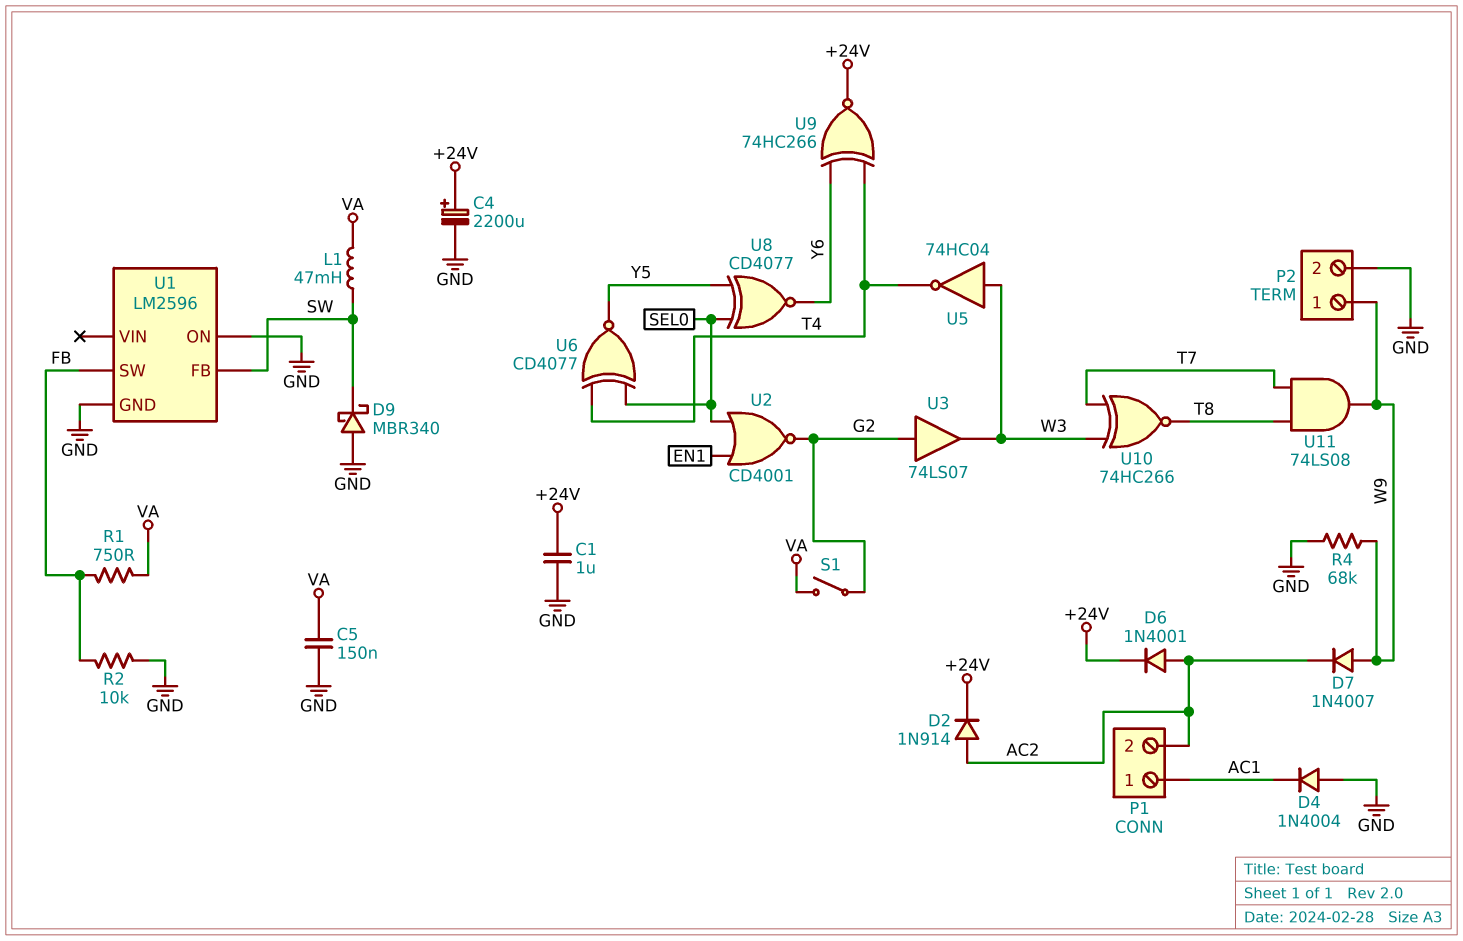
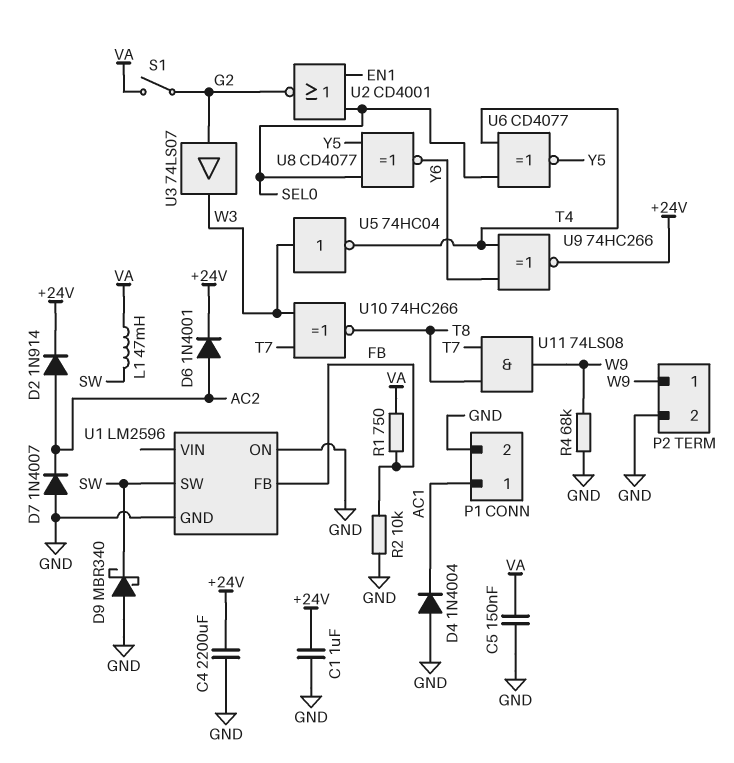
C4: 2200uF (plus +24V, minus GND) -> 2200uF (+24V, GND)
D7: diode 1N4007 (A W9, K AC2) -> diode 1N4007 (A GND, K AC2)
P1 pin 2: AC2 -> GND
U1 pin FB: SW -> FB
U1 pin SW: FB -> SW

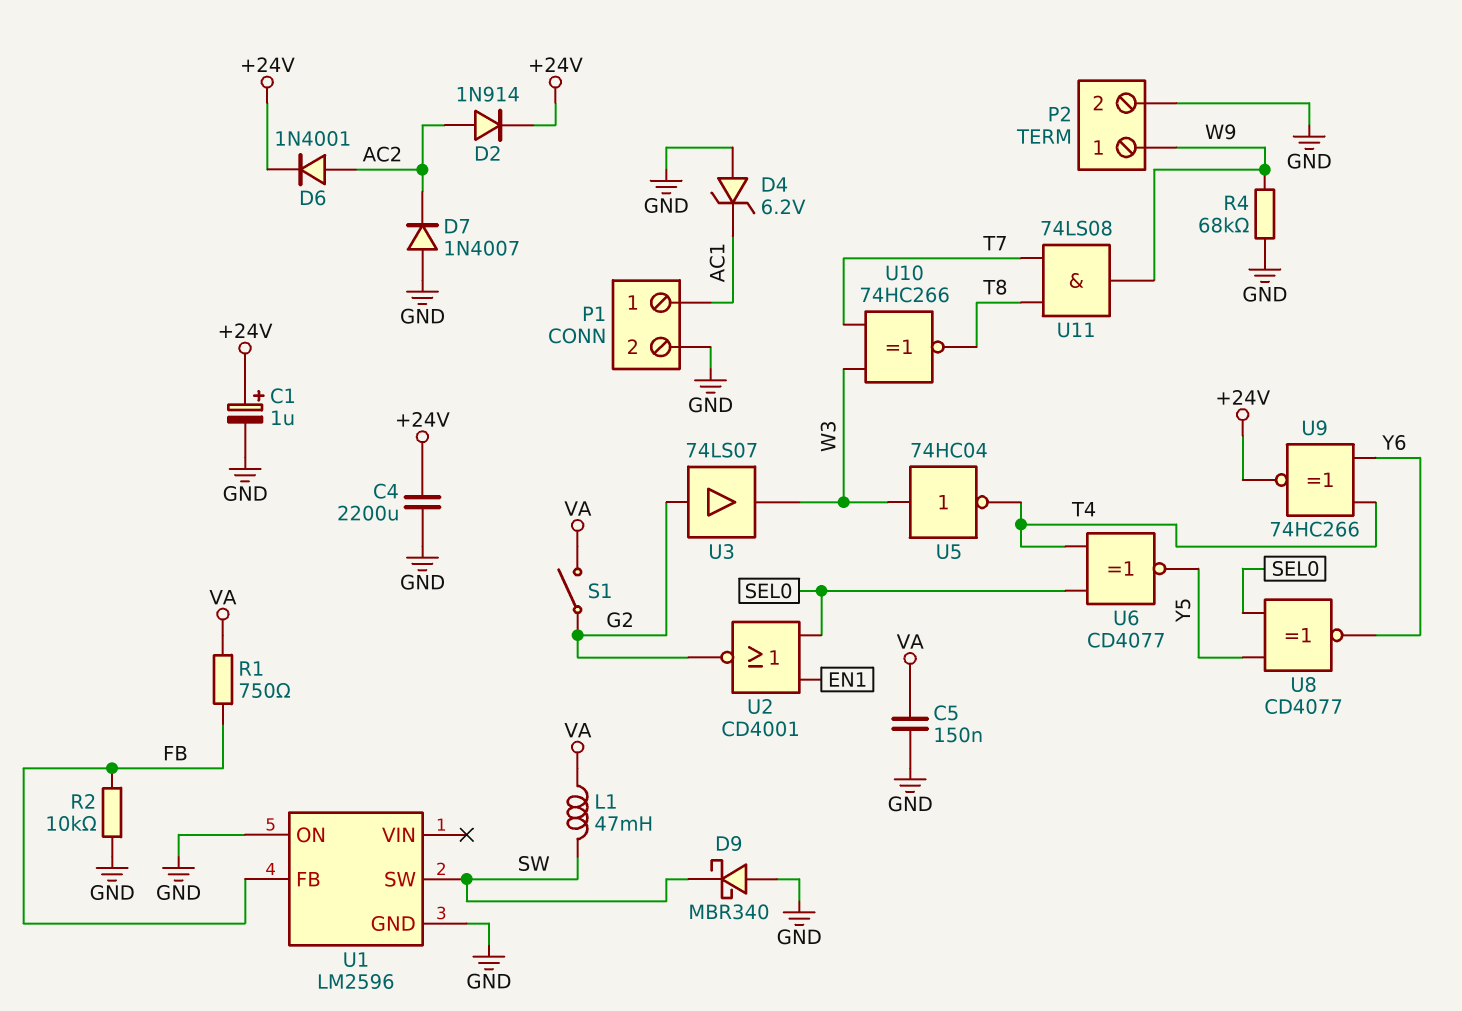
C1: 1uF (+24V, GND) -> 1uF (plus +24V, minus GND)
D4: diode 1N4004 (A GND, K AC1) -> zener 6.2V (A GND, K AC1)

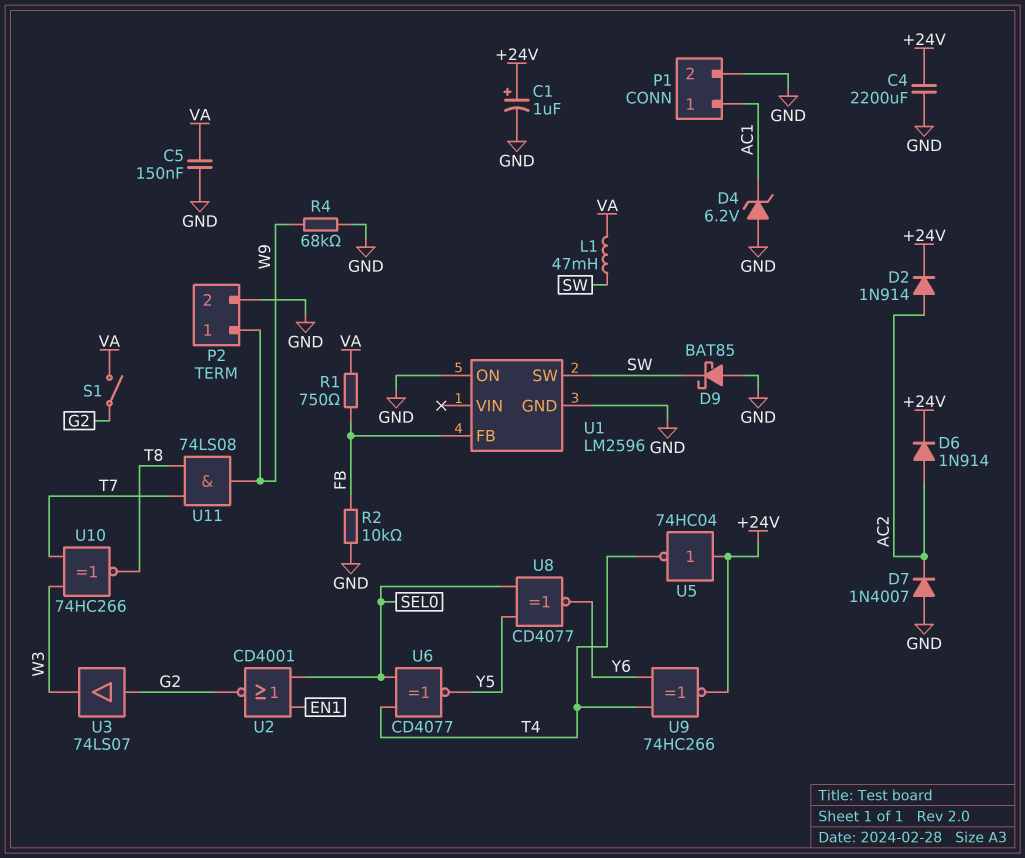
D6: diode 1N4001 (A AC2, K +24V) -> diode 1N914 (A AC2, K +24V)
D9: schottky MBR340 (A GND, K SW) -> schottky BAT85 (A GND, K SW)
U5: NOT 74HC04 (in W3, out T4) -> NOT 74HC04 (in +24V, out T4)

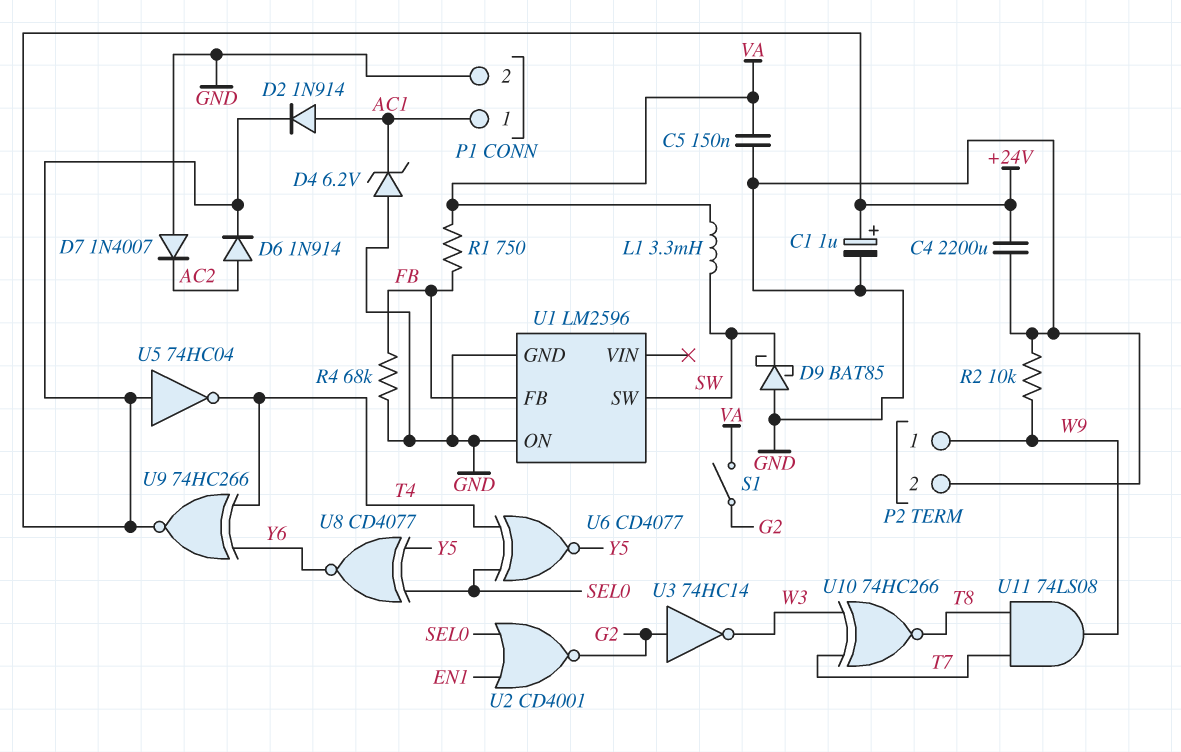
D2: diode 1N914 (A AC2, K +24V) -> diode 1N914 (A AC1, K +24V)
L1: 47mH (SW, VA) -> 3.3mH (SW, VA)
R2: 10k (FB, GND) -> 10k (GND, W9)
R4: 68k (GND, W9) -> 68k (FB, GND)
U3: buffer 74LS07 (in G2, out W3) -> NOT 74HC14 (in G2, out W3)

